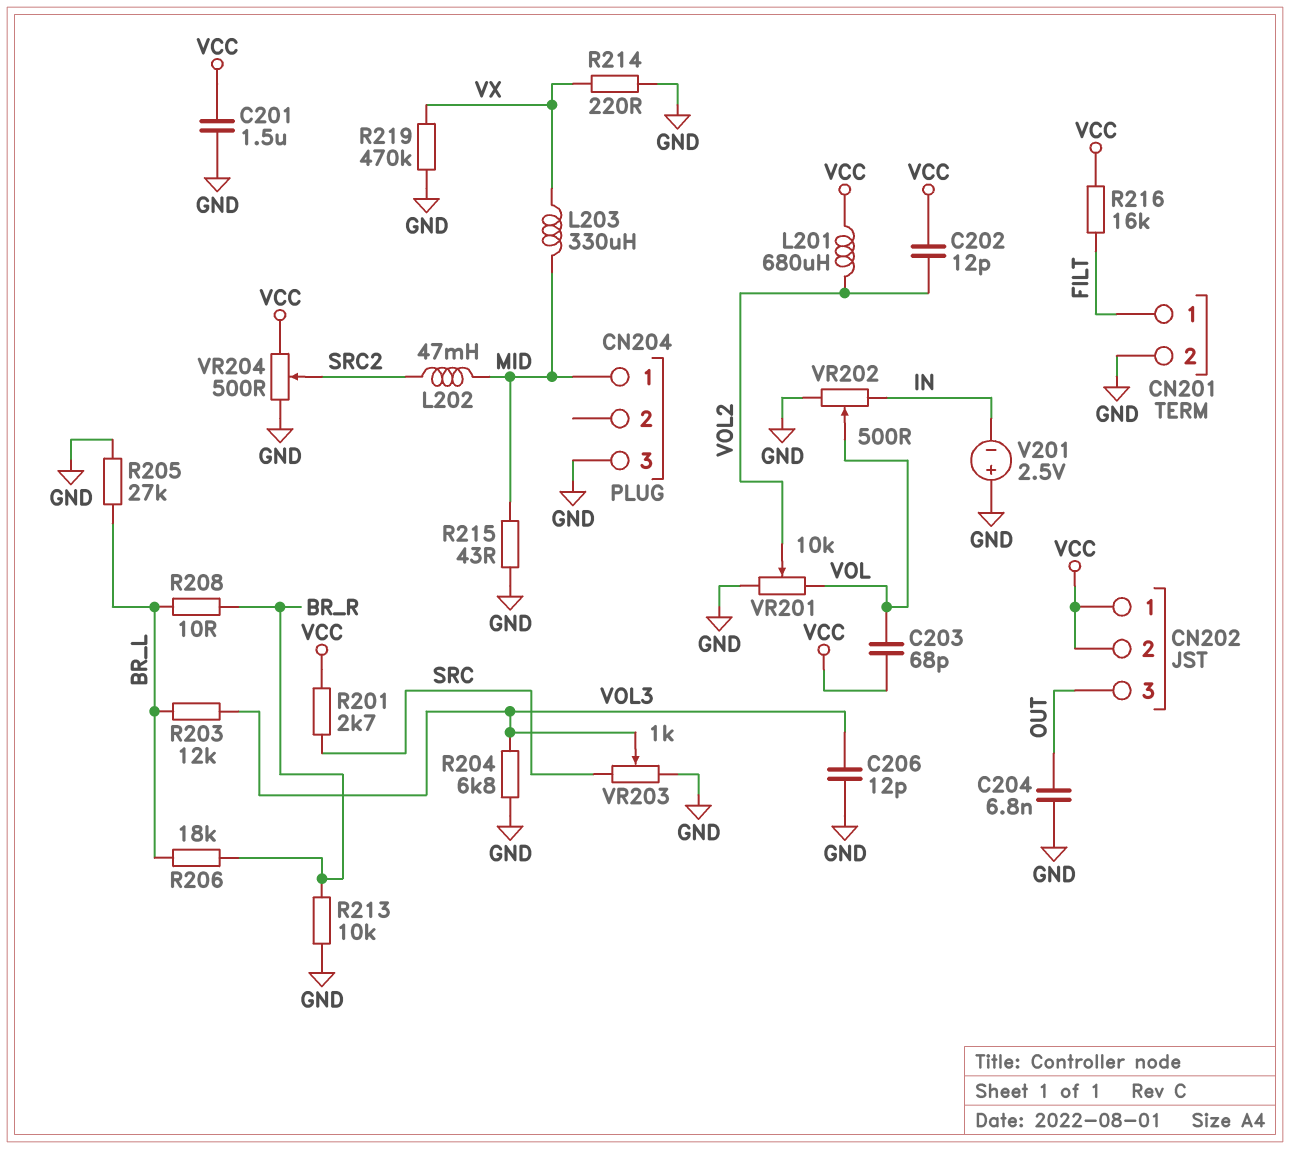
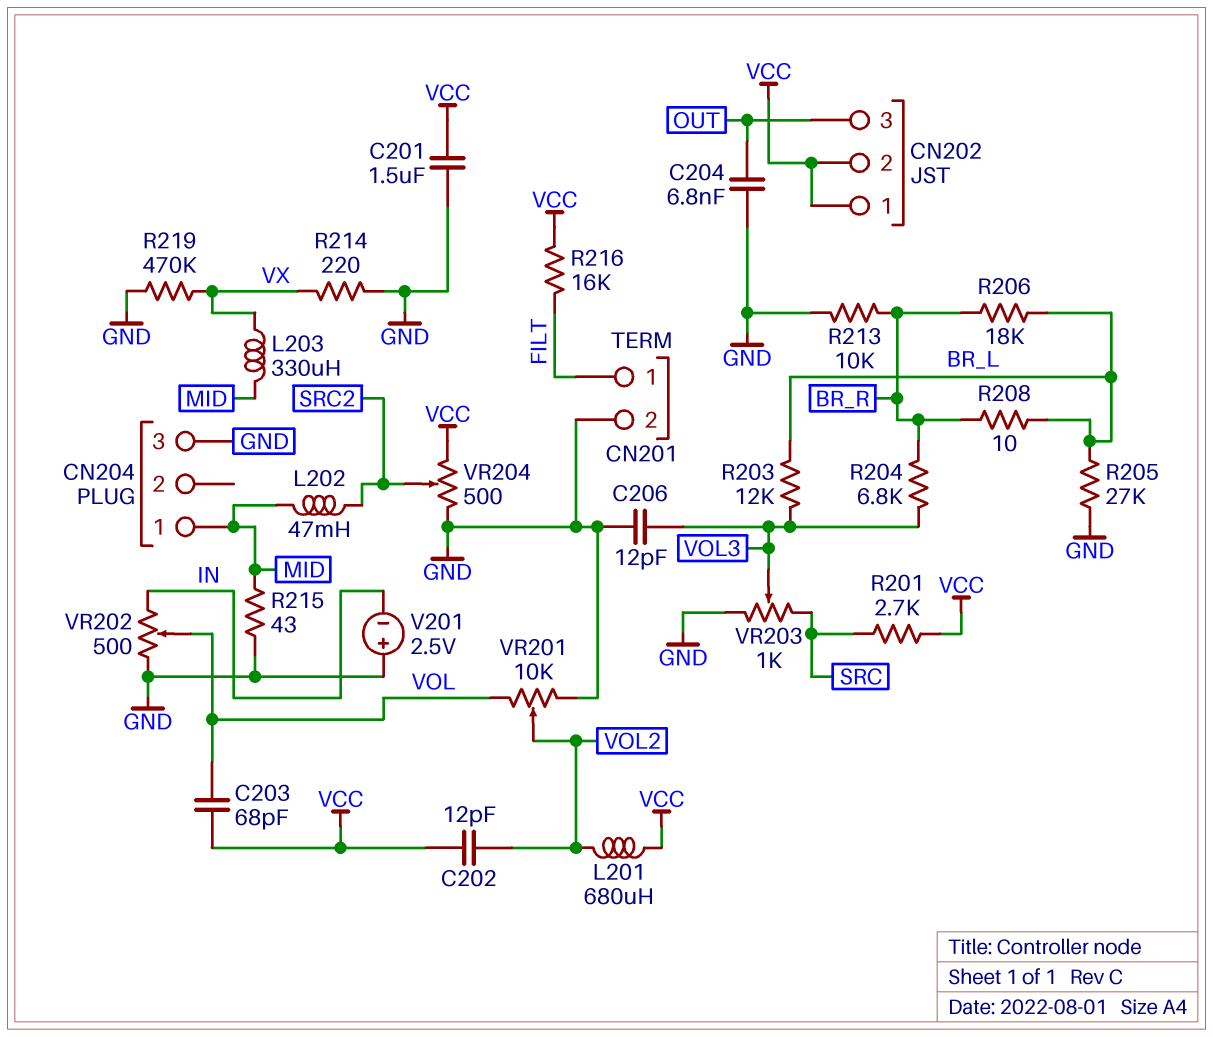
R204: 6.8k (GND, VOL3) -> 6.8k (BR_R, VOL3)

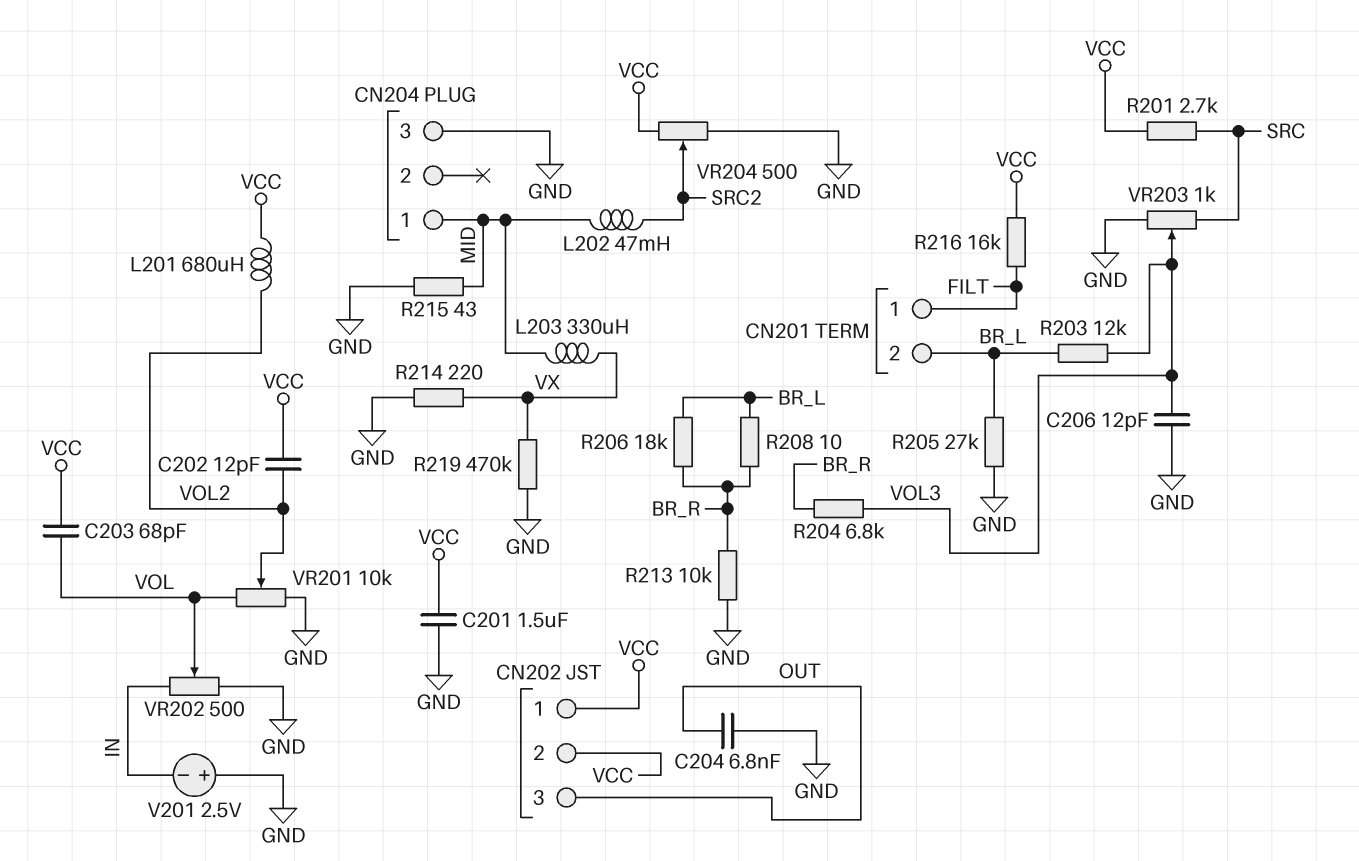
CN201 pin 2: GND -> BR_L

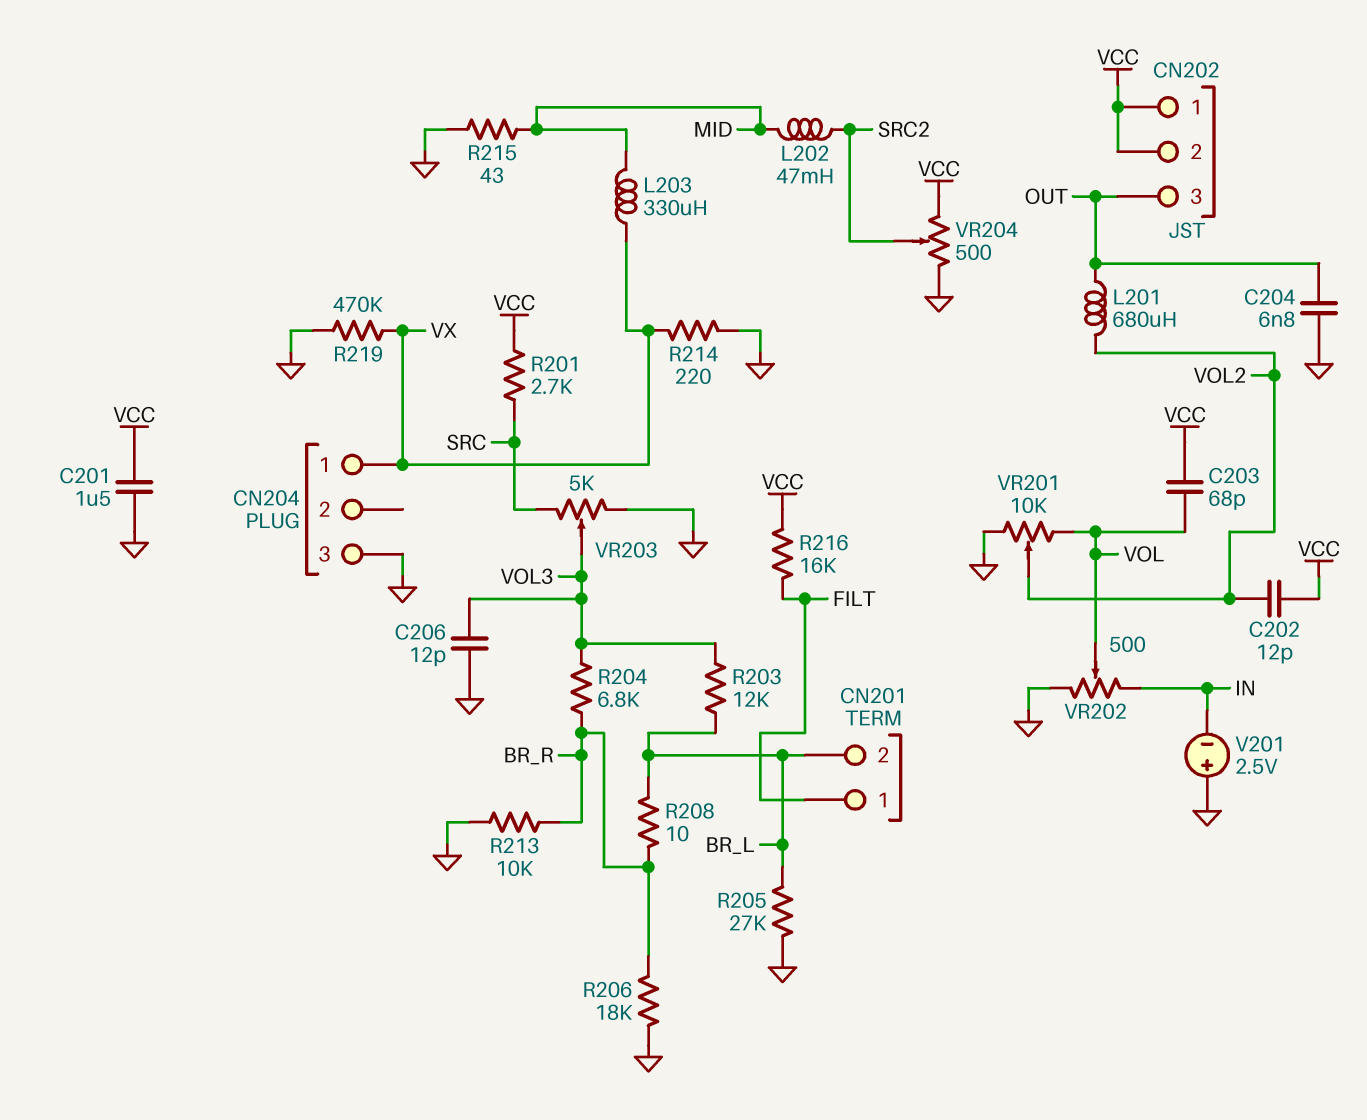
CN204 pin 1: MID -> VX
L201: 680uH (VCC, VOL2) -> 680uH (OUT, VOL2)
R206: 18k (BR_L, BR_R) -> 18k (BR_R, GND)
VR203: 1k (GND, SRC, wiper VOL3) -> 5k (GND, SRC, wiper VOL3)

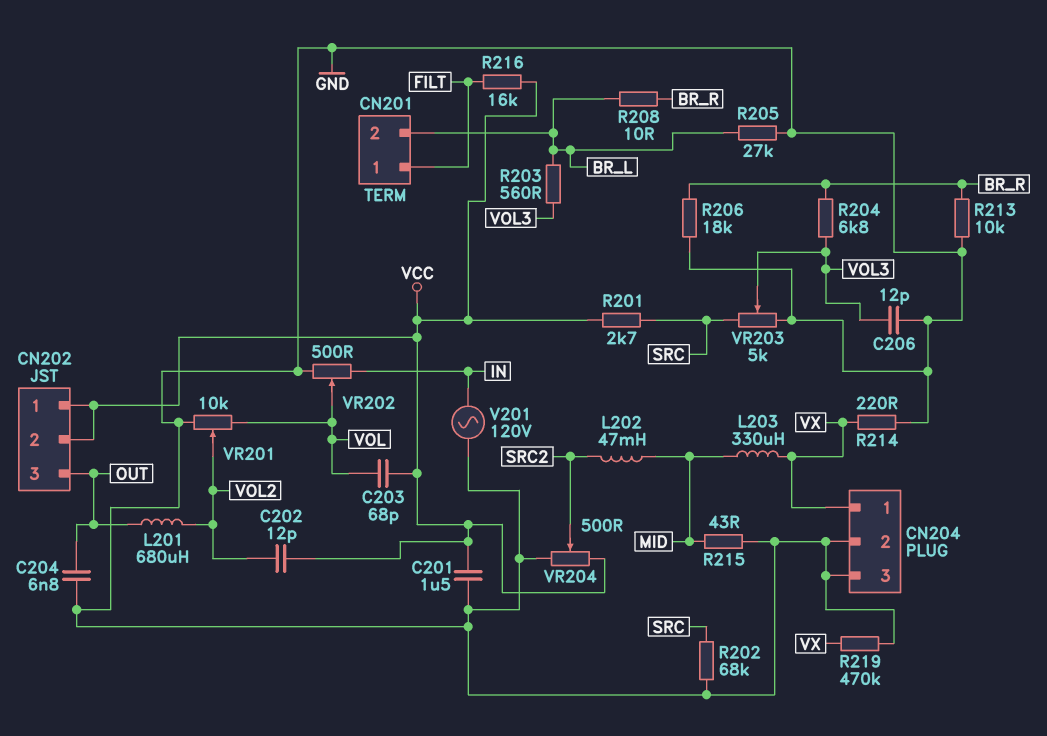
CN204 pin 2: none -> GND
R202: none -> 68k (GND, SRC)
R203: 12k (BR_L, VOL3) -> 560 (BR_L, VOL3)
V201: 2.5V (plus GND, minus IN) -> AC 120V (GND, IN)

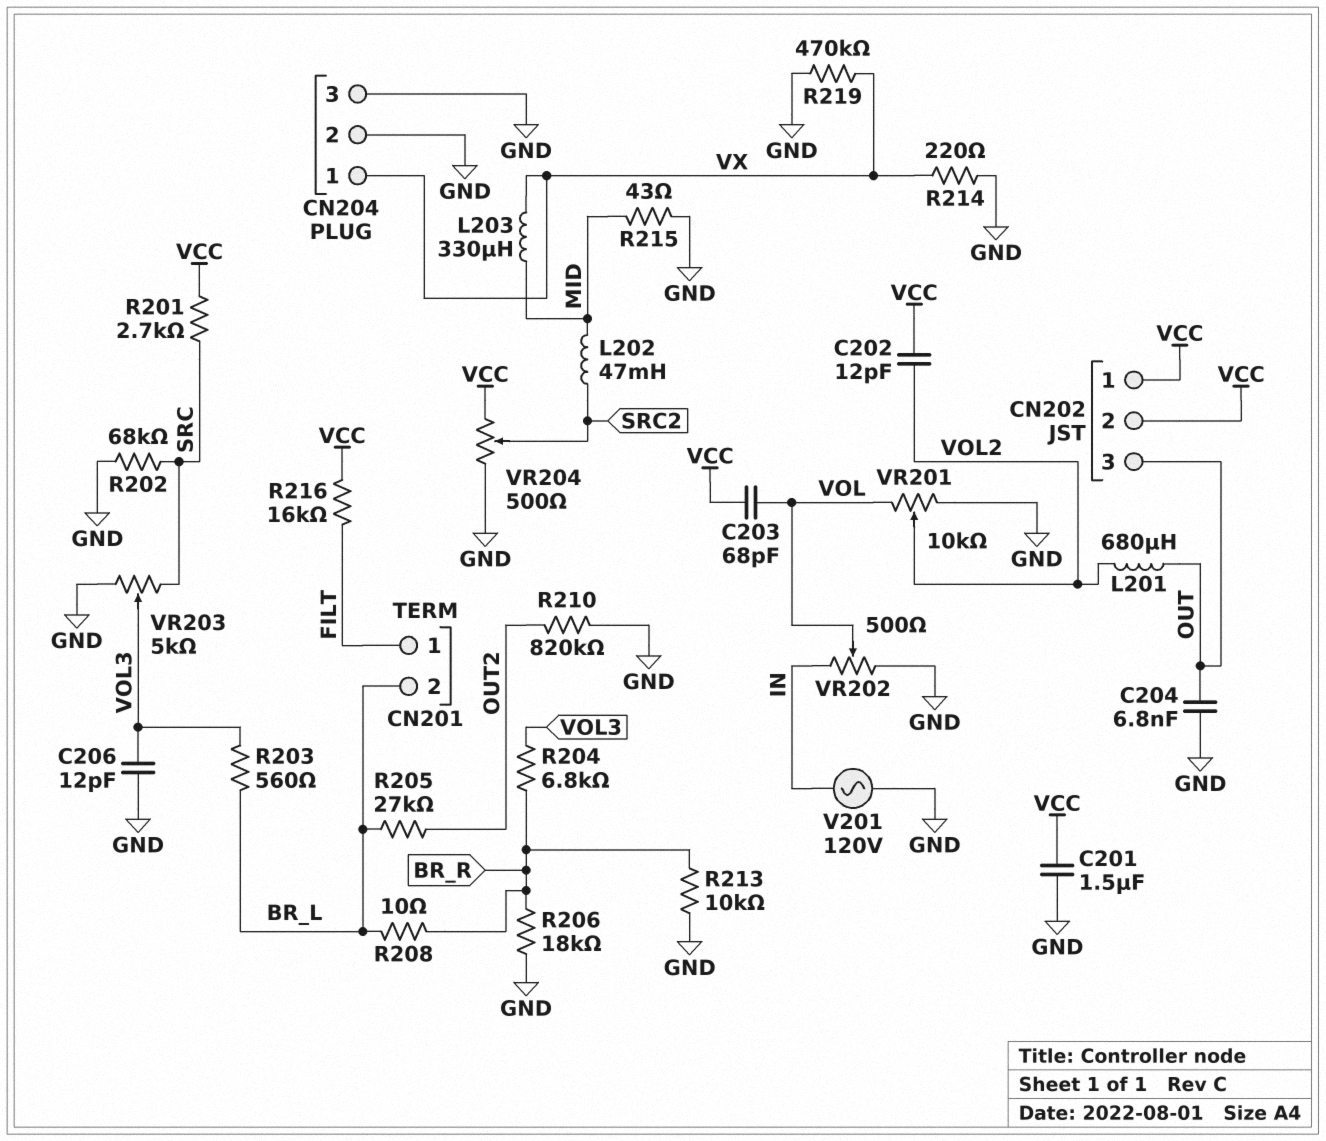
R205: 27k (BR_L, GND) -> 27k (BR_L, OUT2)
R210: none -> 820k (GND, OUT2)

